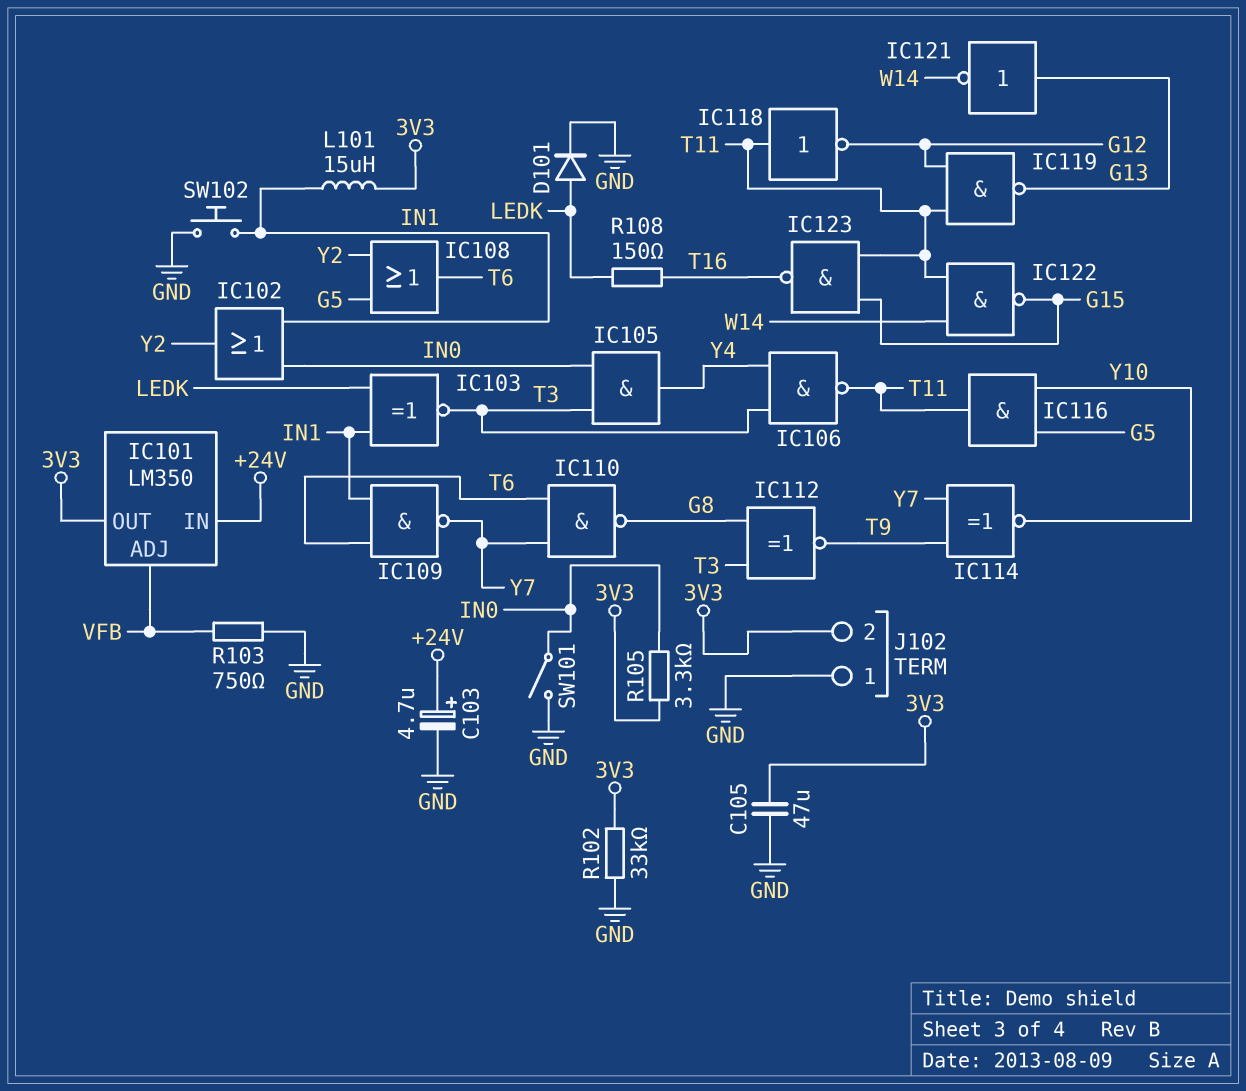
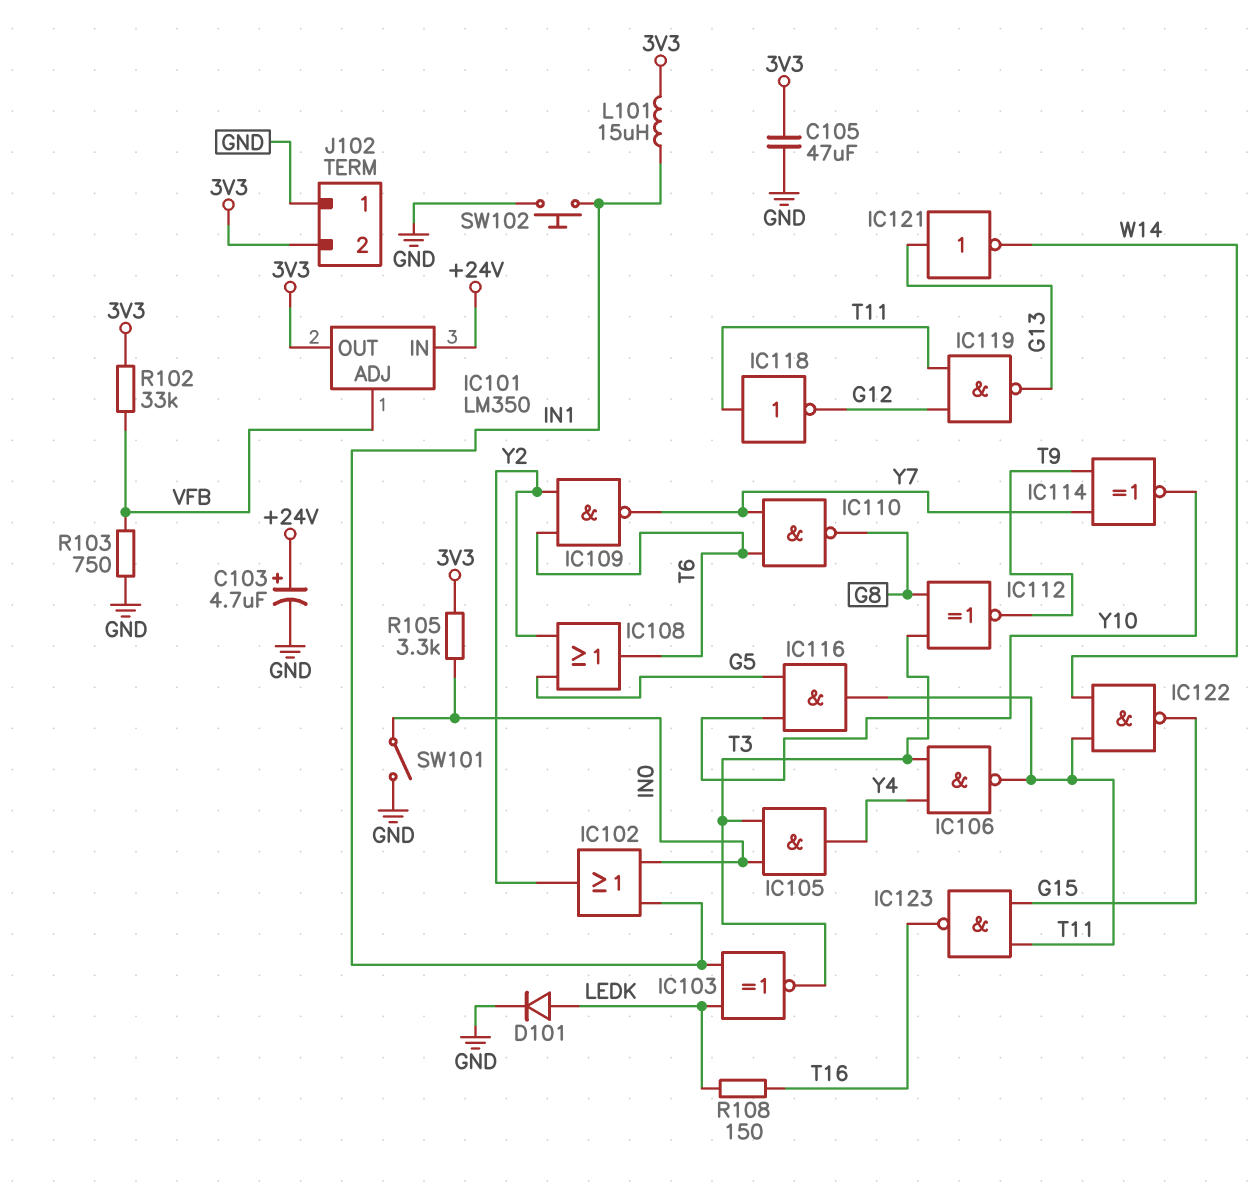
IC109: NAND (in IN1, in T6, out Y7) -> NAND (in T6, in Y2, out Y7)
R102: 33k (3V3, GND) -> 33k (3V3, VFB)

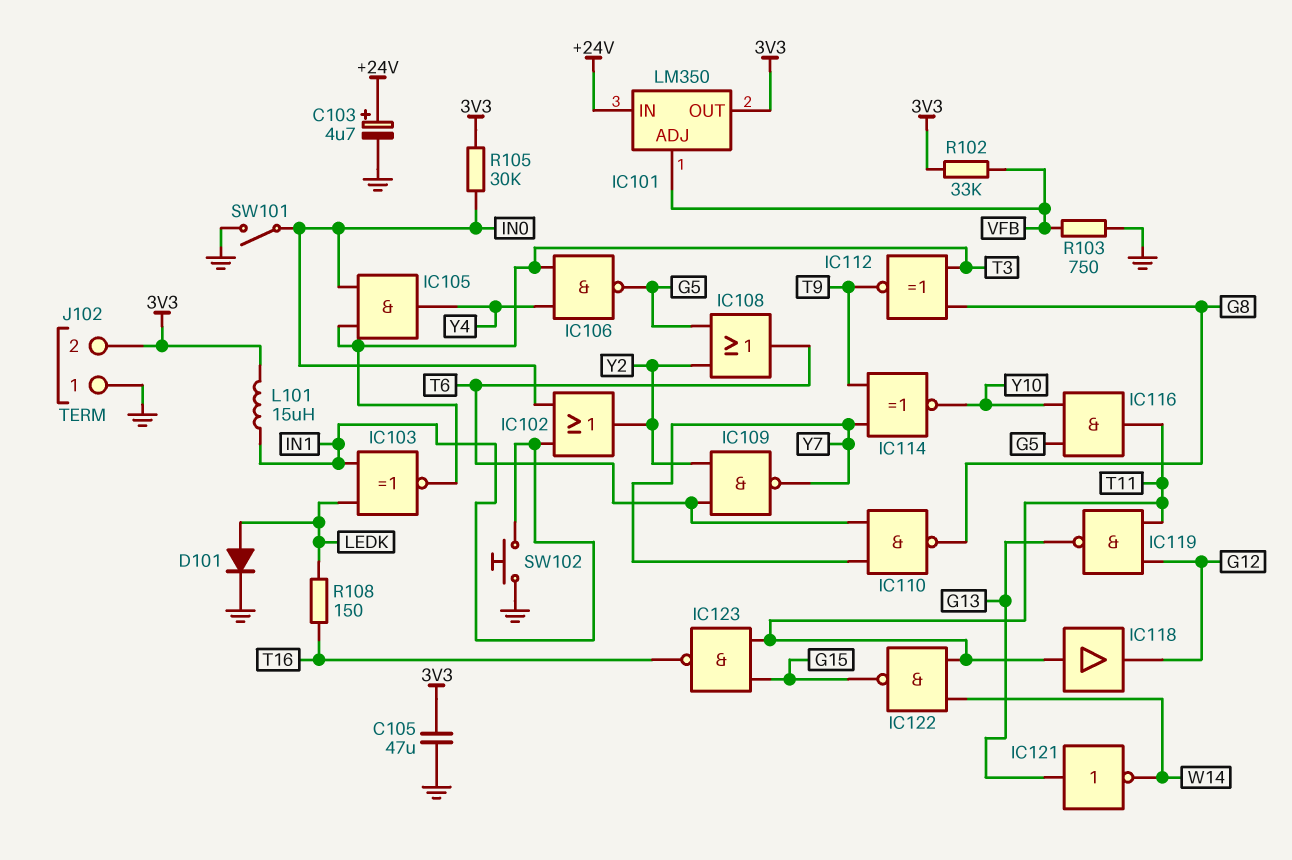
IC106: NAND (in T3, in Y4, out T11) -> NAND (in T3, in Y4, out G5)
IC118: NOT (in T11, out G12) -> buffer (in T11, out G12)
R105: 3.3k (3V3, IN0) -> 30k (3V3, IN0)

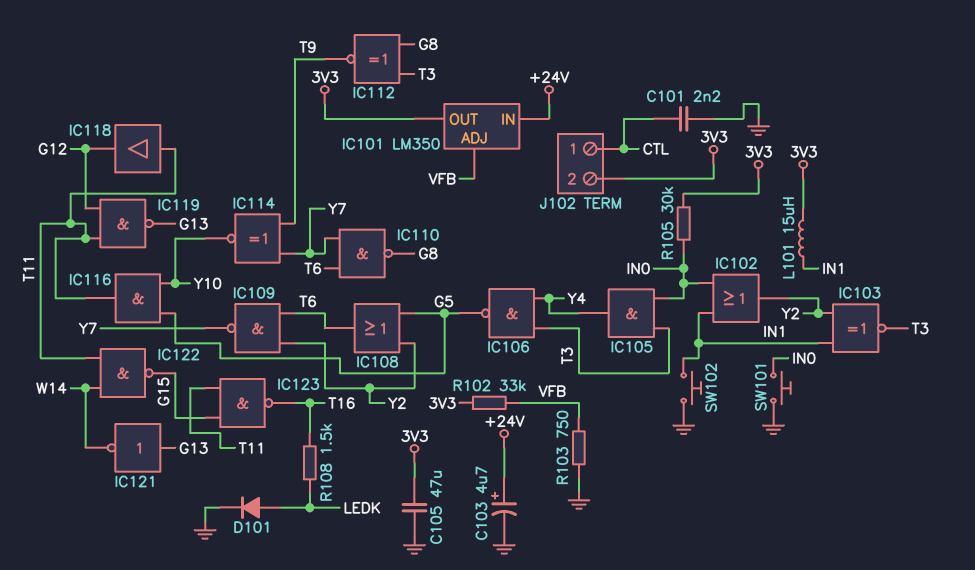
C101: none -> 2.2nF (CTL, GND)
IC103: XNOR (in IN1, in LEDK, out T3) -> XNOR (in IN1, in Y2, out T3)
J102 pin 1: GND -> CTL
R108: 150 (LEDK, T16) -> 1.5k (LEDK, T16)
SW101: switch (GND, IN0) -> button (GND, IN0)

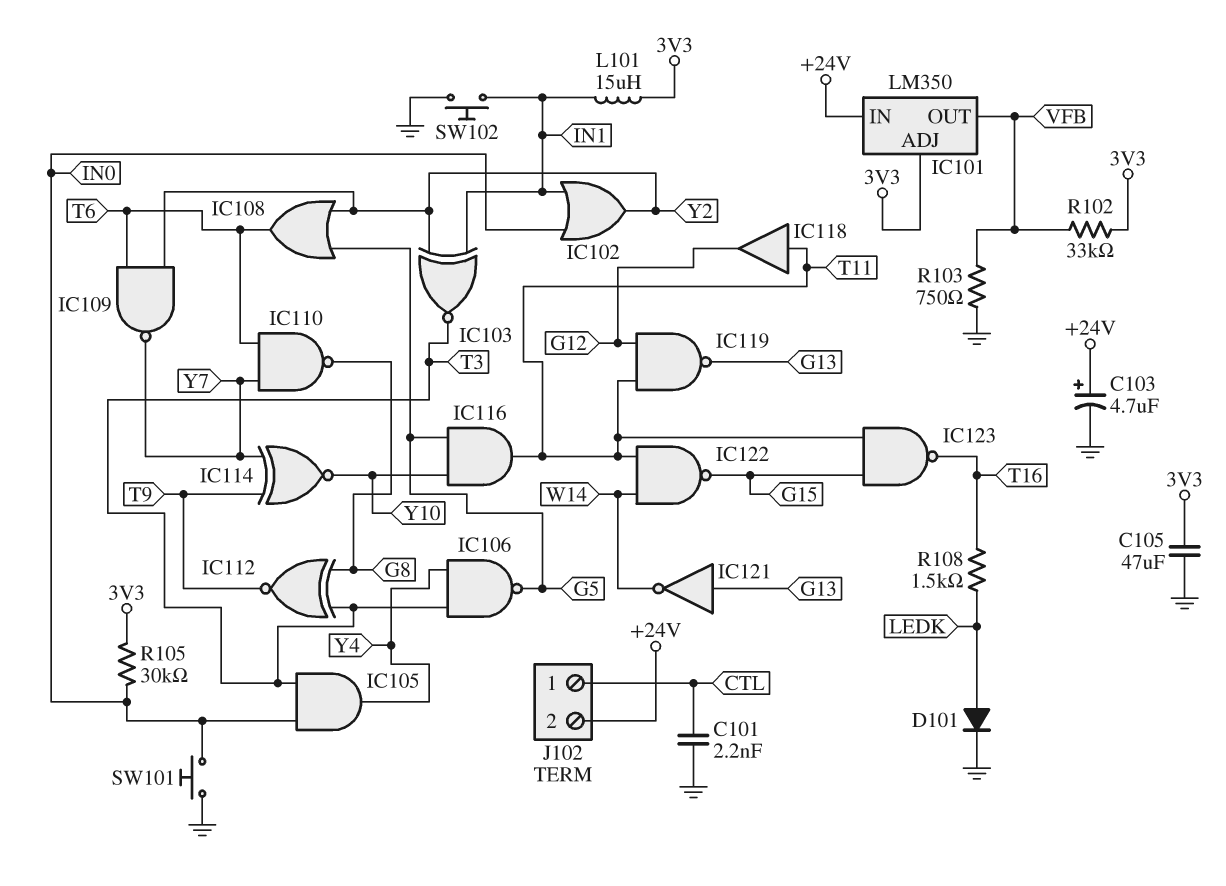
IC101 pin ADJ: VFB -> 3V3
IC101 pin OUT: 3V3 -> VFB
J102 pin 2: 3V3 -> +24V

